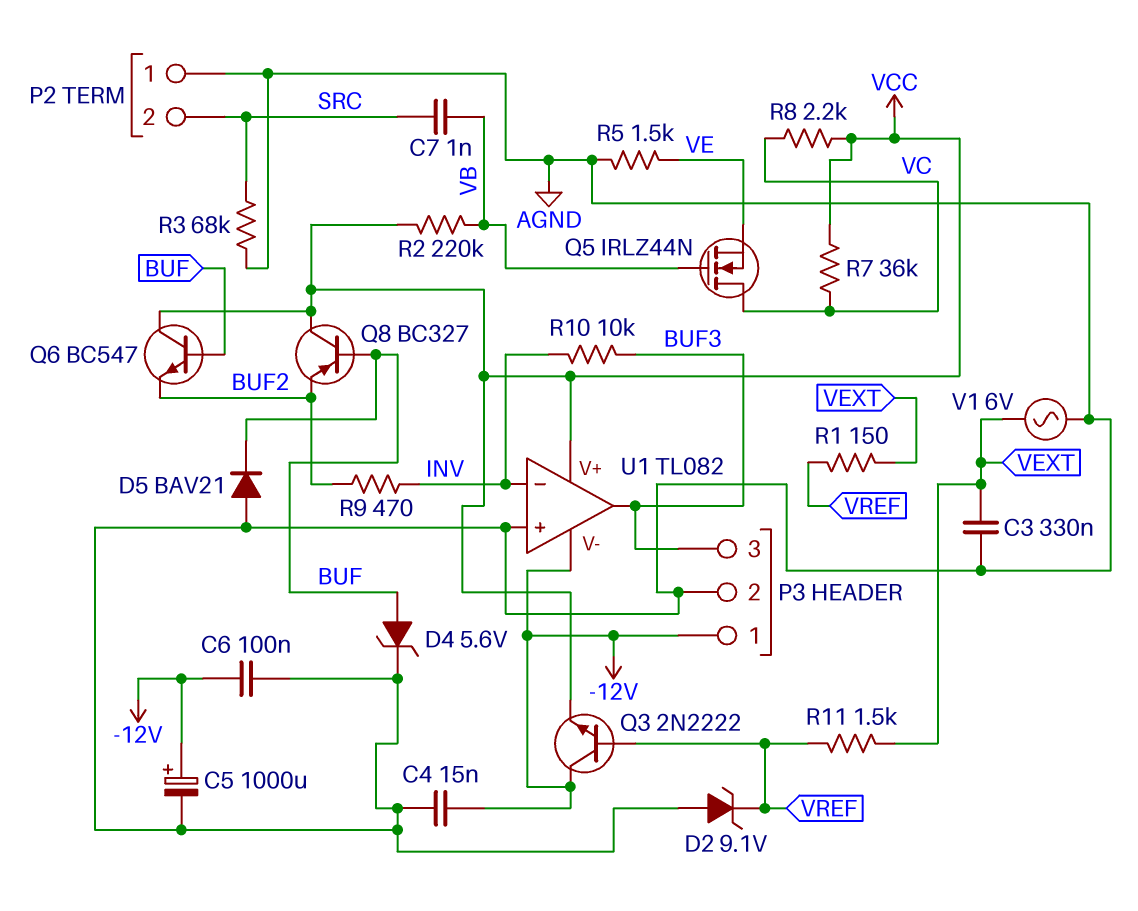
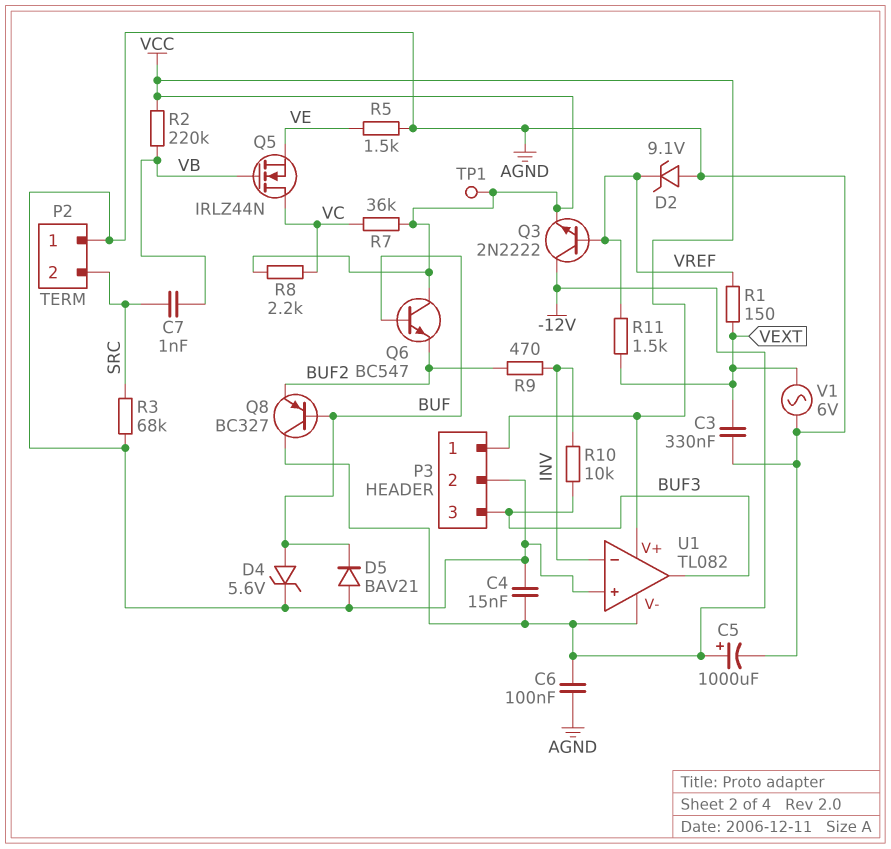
P3 pin 1: -12V -> VCC
Q8: PNP BC327 (B BUF, C VCC, E BUF2) -> PNP BC327 (B BUF, C -12V, E BUF2)
TP1: none -> test point (VCC)

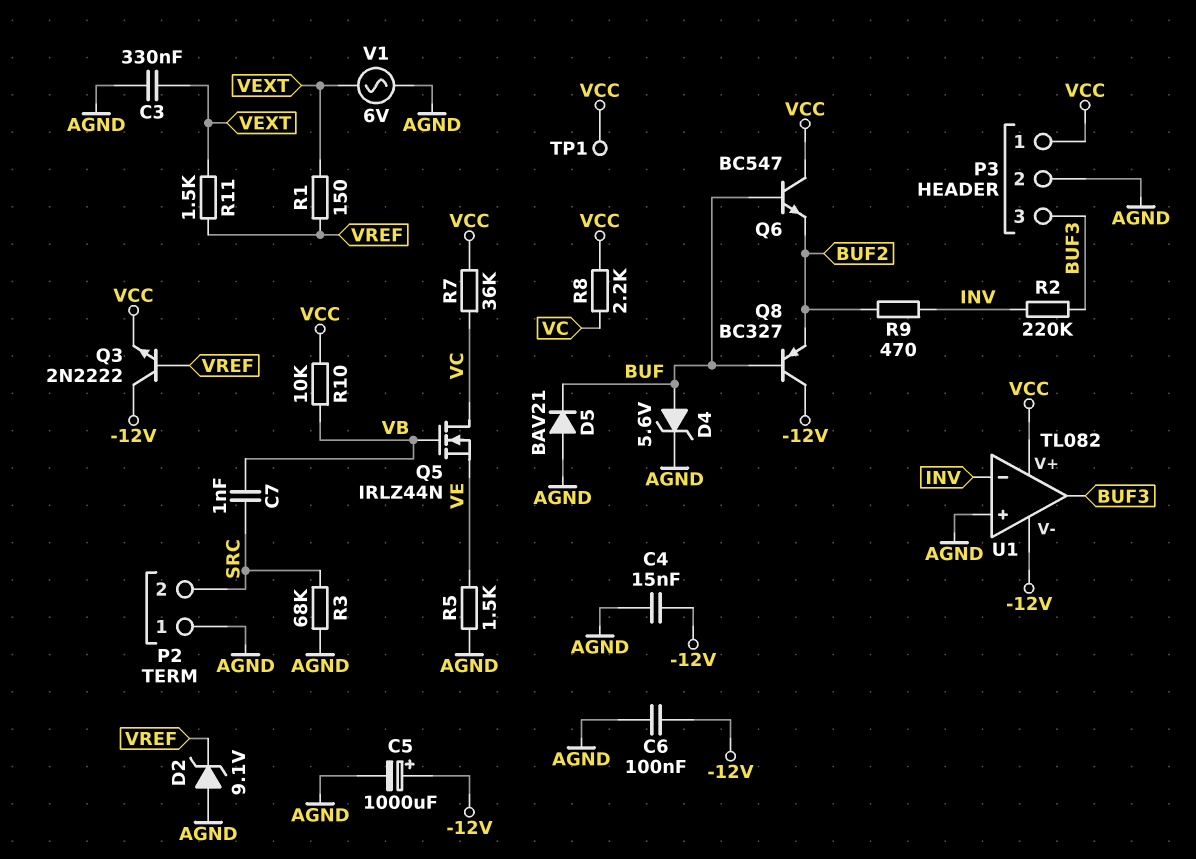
R2: 220k (VB, VCC) -> 220k (BUF3, INV)
R10: 10k (BUF3, INV) -> 10k (VB, VCC)

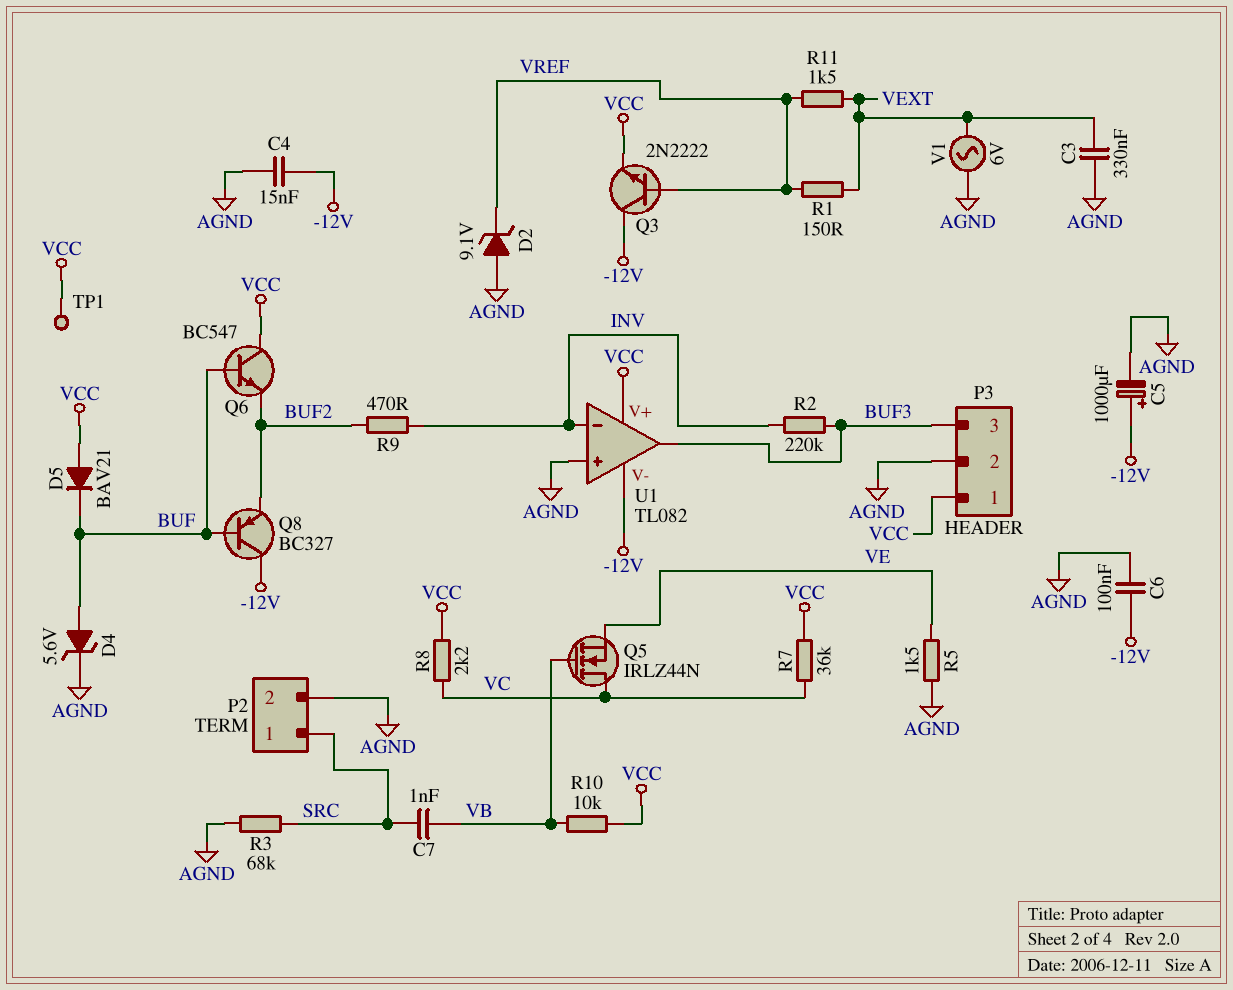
D5: diode BAV21 (A AGND, K BUF) -> diode BAV21 (A VCC, K BUF)
P2 pin 1: AGND -> SRC
P2 pin 2: SRC -> AGND

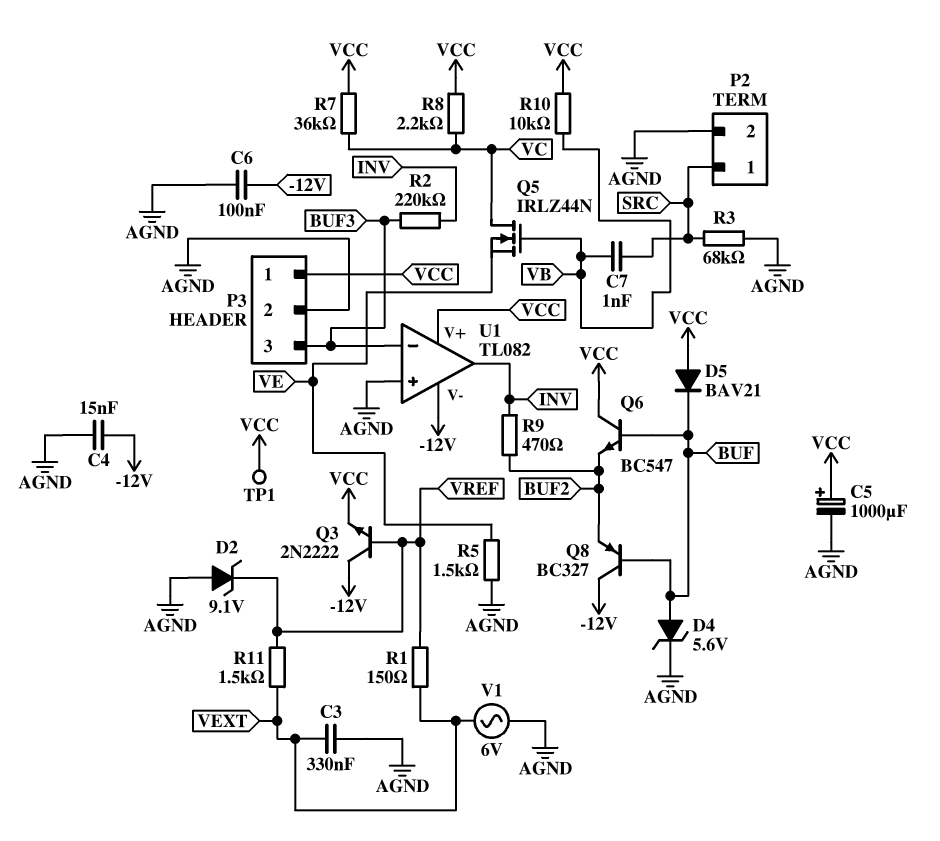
C5: 1000uF (plus -12V, minus AGND) -> 1000uF (plus VCC, minus AGND)
U1 pin in-: INV -> BUF3
U1 pin out: BUF3 -> INV

